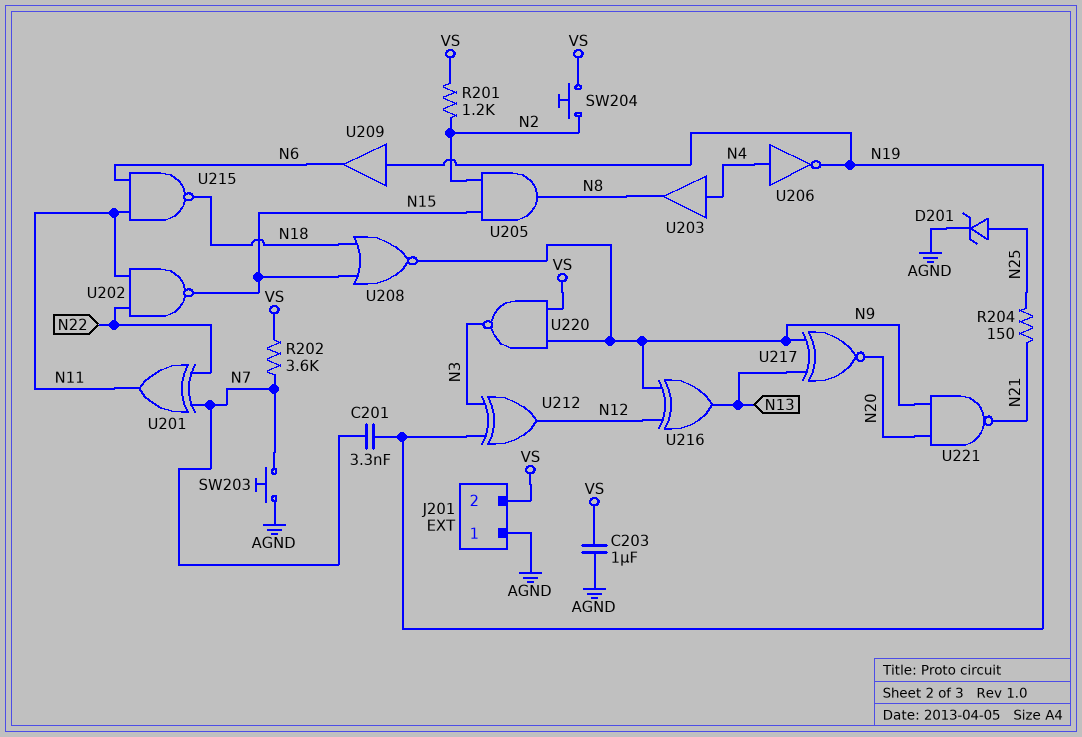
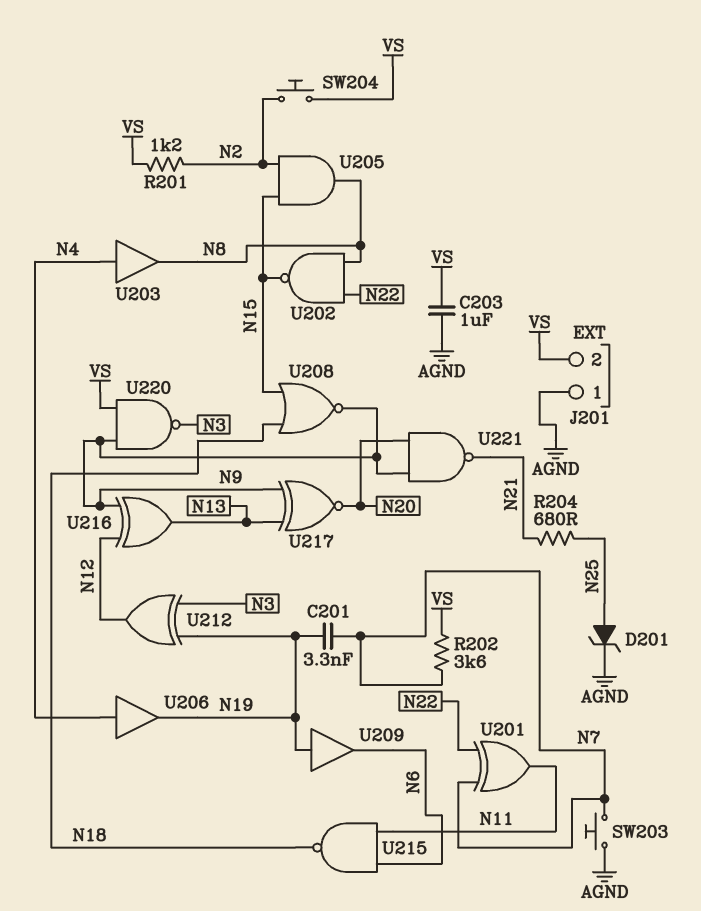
R204: 150 (N21, N25) -> 680 (N21, N25)
U202: NAND (in N11, in N22, out N15) -> NAND (in N8, in N22, out N15)
U206: NOT (in N4, out N19) -> buffer (in N4, out N19)

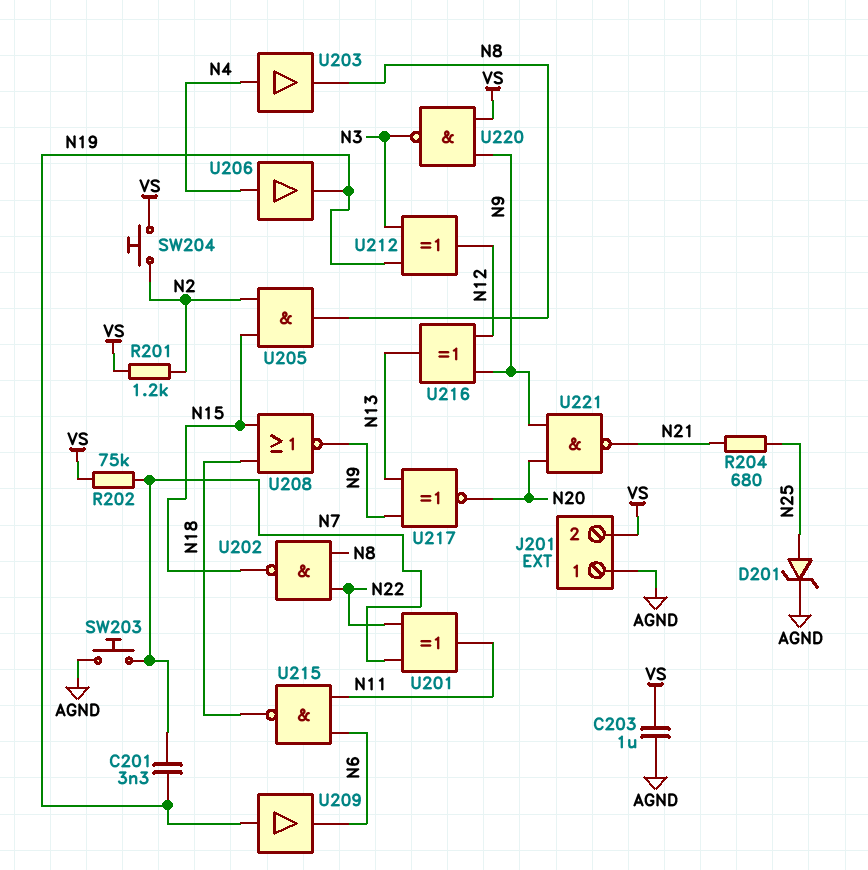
R202: 3.6k (N7, VS) -> 75k (N7, VS)

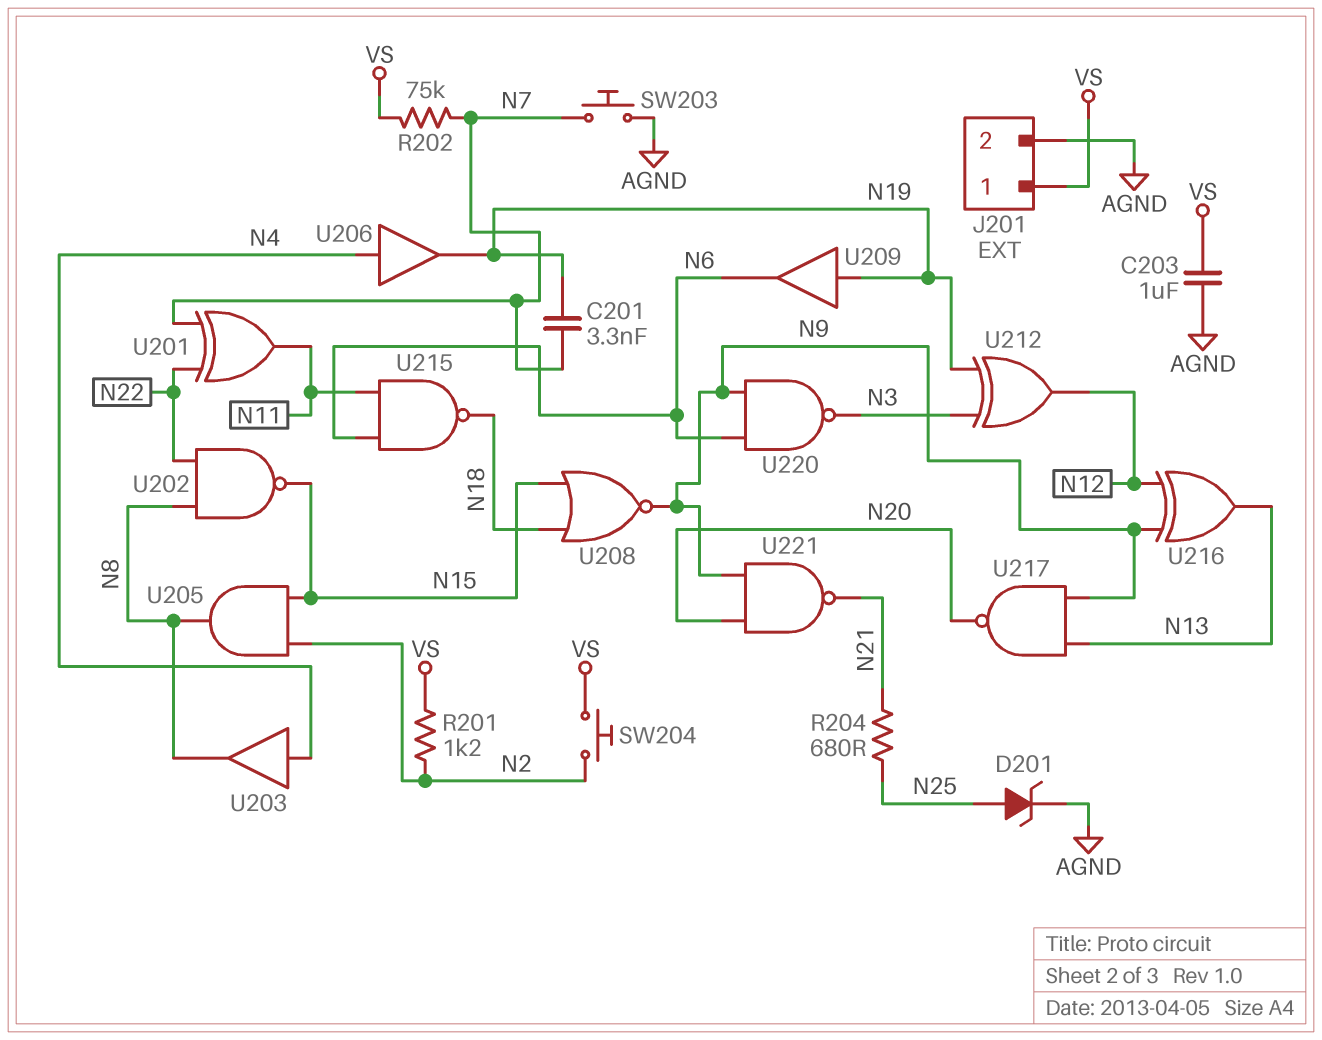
J201 pin 1: AGND -> VS
J201 pin 2: VS -> AGND
U217: XNOR (in N9, in N13, out N20) -> NAND (in N9, in N13, out N20)
U220: NAND (in N9, in VS, out N3) -> NAND (in N6, in N9, out N3)

